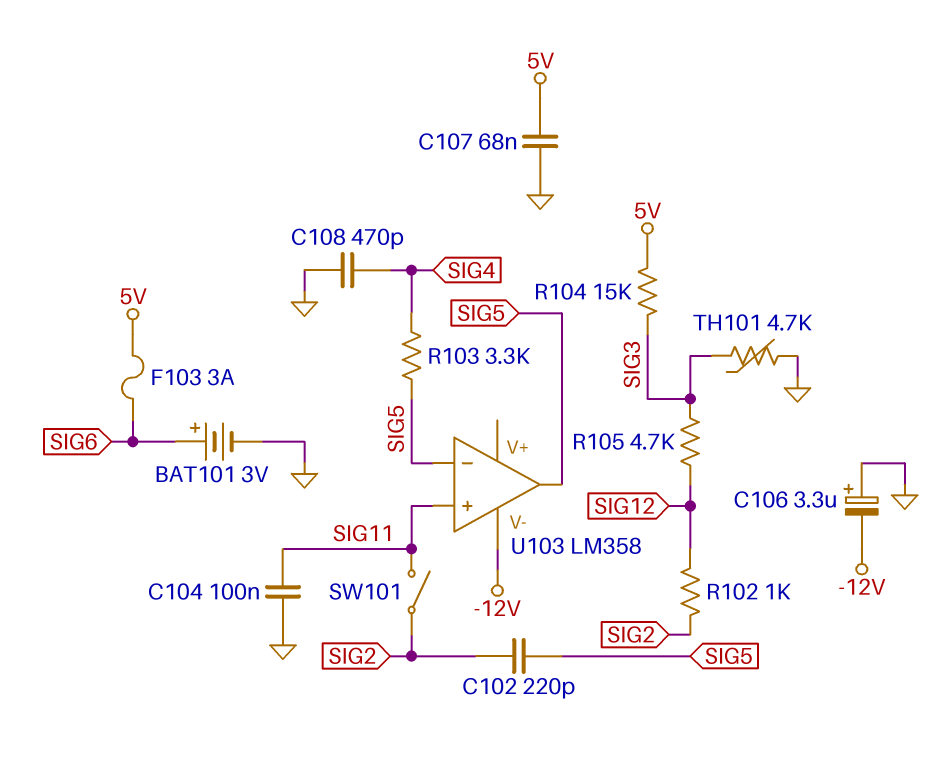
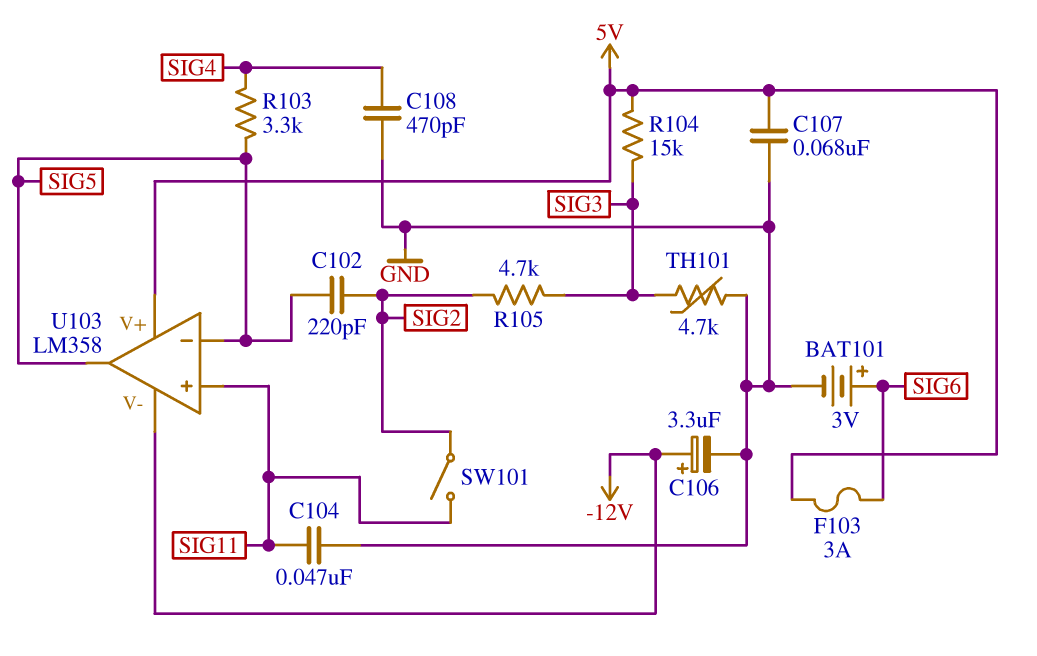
C104: 100nF (GND, SIG11) -> 47nF (GND, SIG11)
C106: 3.3uF (plus GND, minus -12V) -> 3.3uF (plus -12V, minus GND)
R102: 1k (SIG2, SIG12) -> none
R105: 4.7k (SIG3, SIG12) -> 4.7k (SIG2, SIG3)
U103 pin V+: none -> 5V

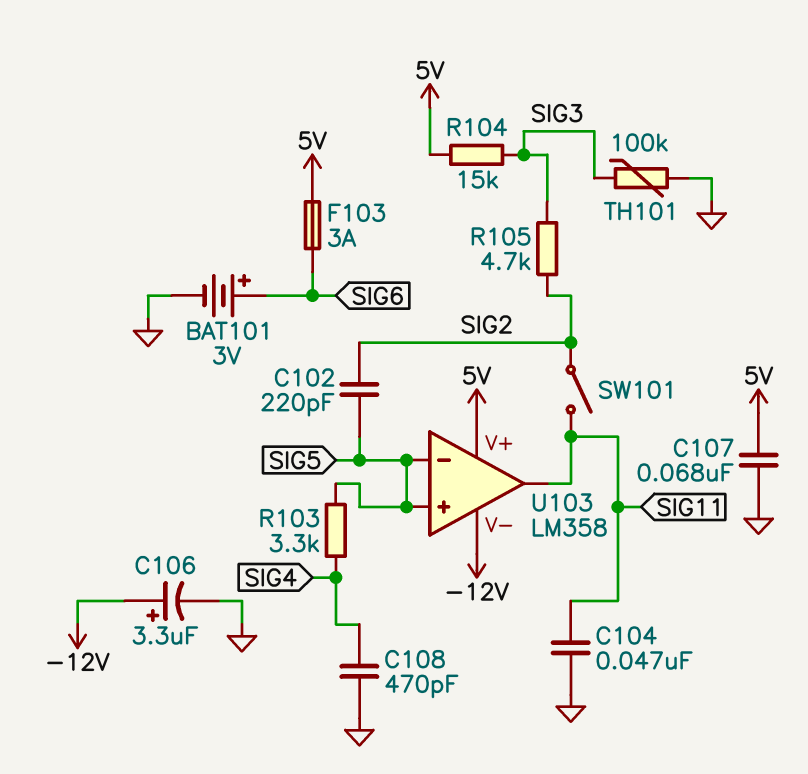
TH101: 4.7k (GND, SIG3) -> 100k (GND, SIG3)
U103 pin in+: SIG11 -> SIG5
U103 pin out: SIG5 -> SIG11

